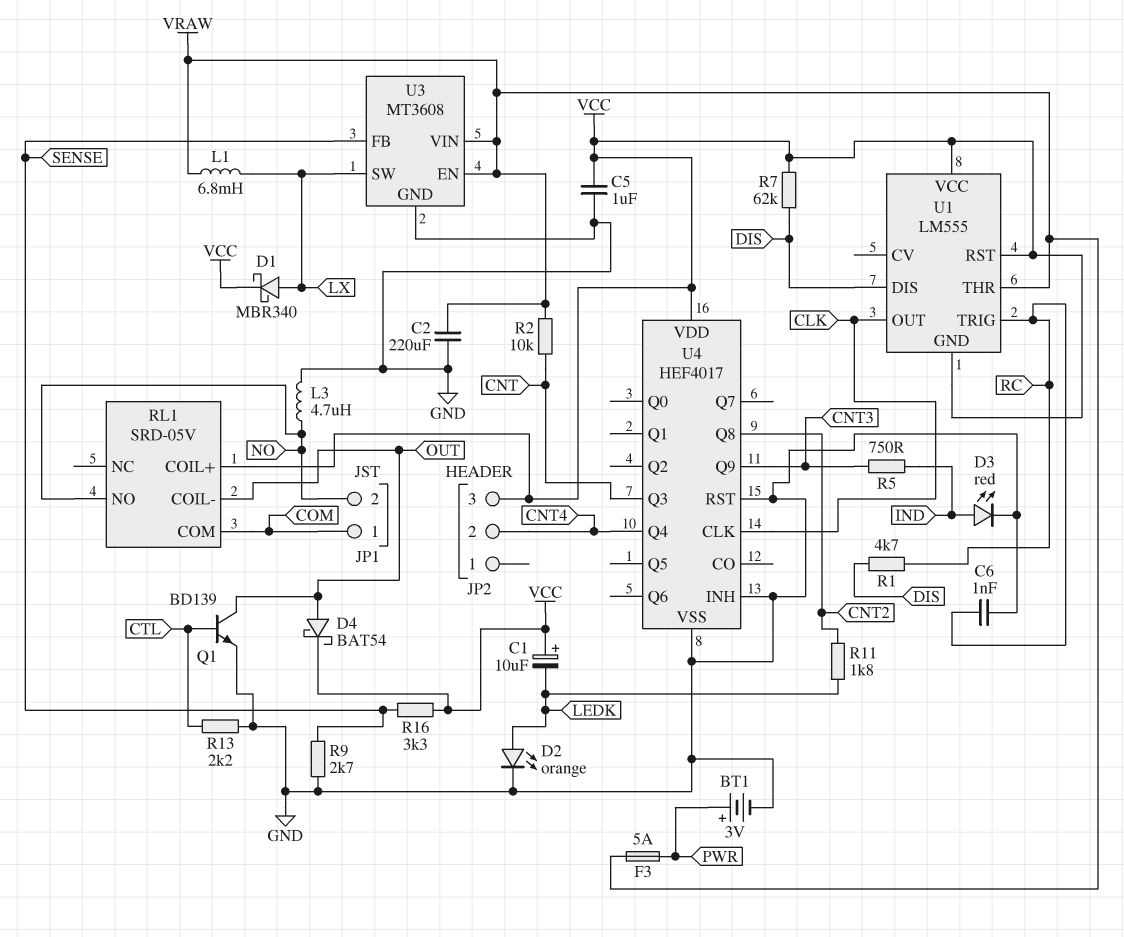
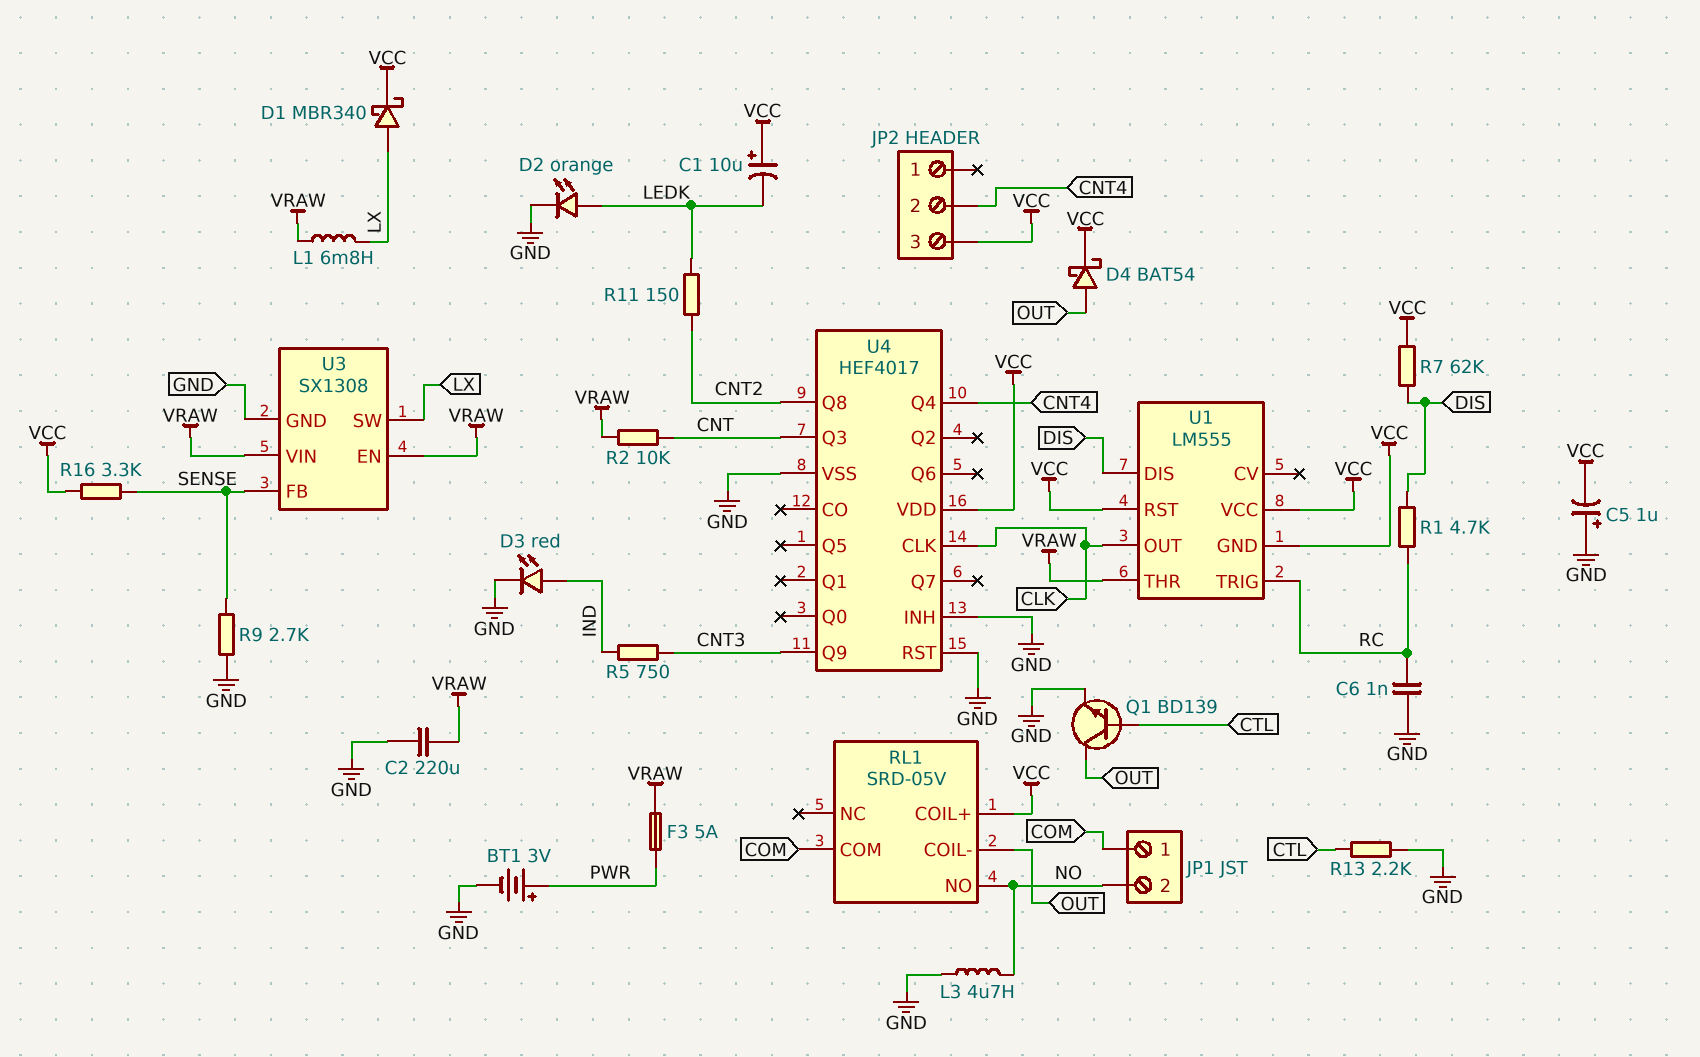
C5: 1uF (GND, VCC) -> 1uF (plus GND, minus VCC)
R11: 1.8k (CNT2, LEDK) -> 150 (CNT2, LEDK)
U3: MT3608 -> SX1308

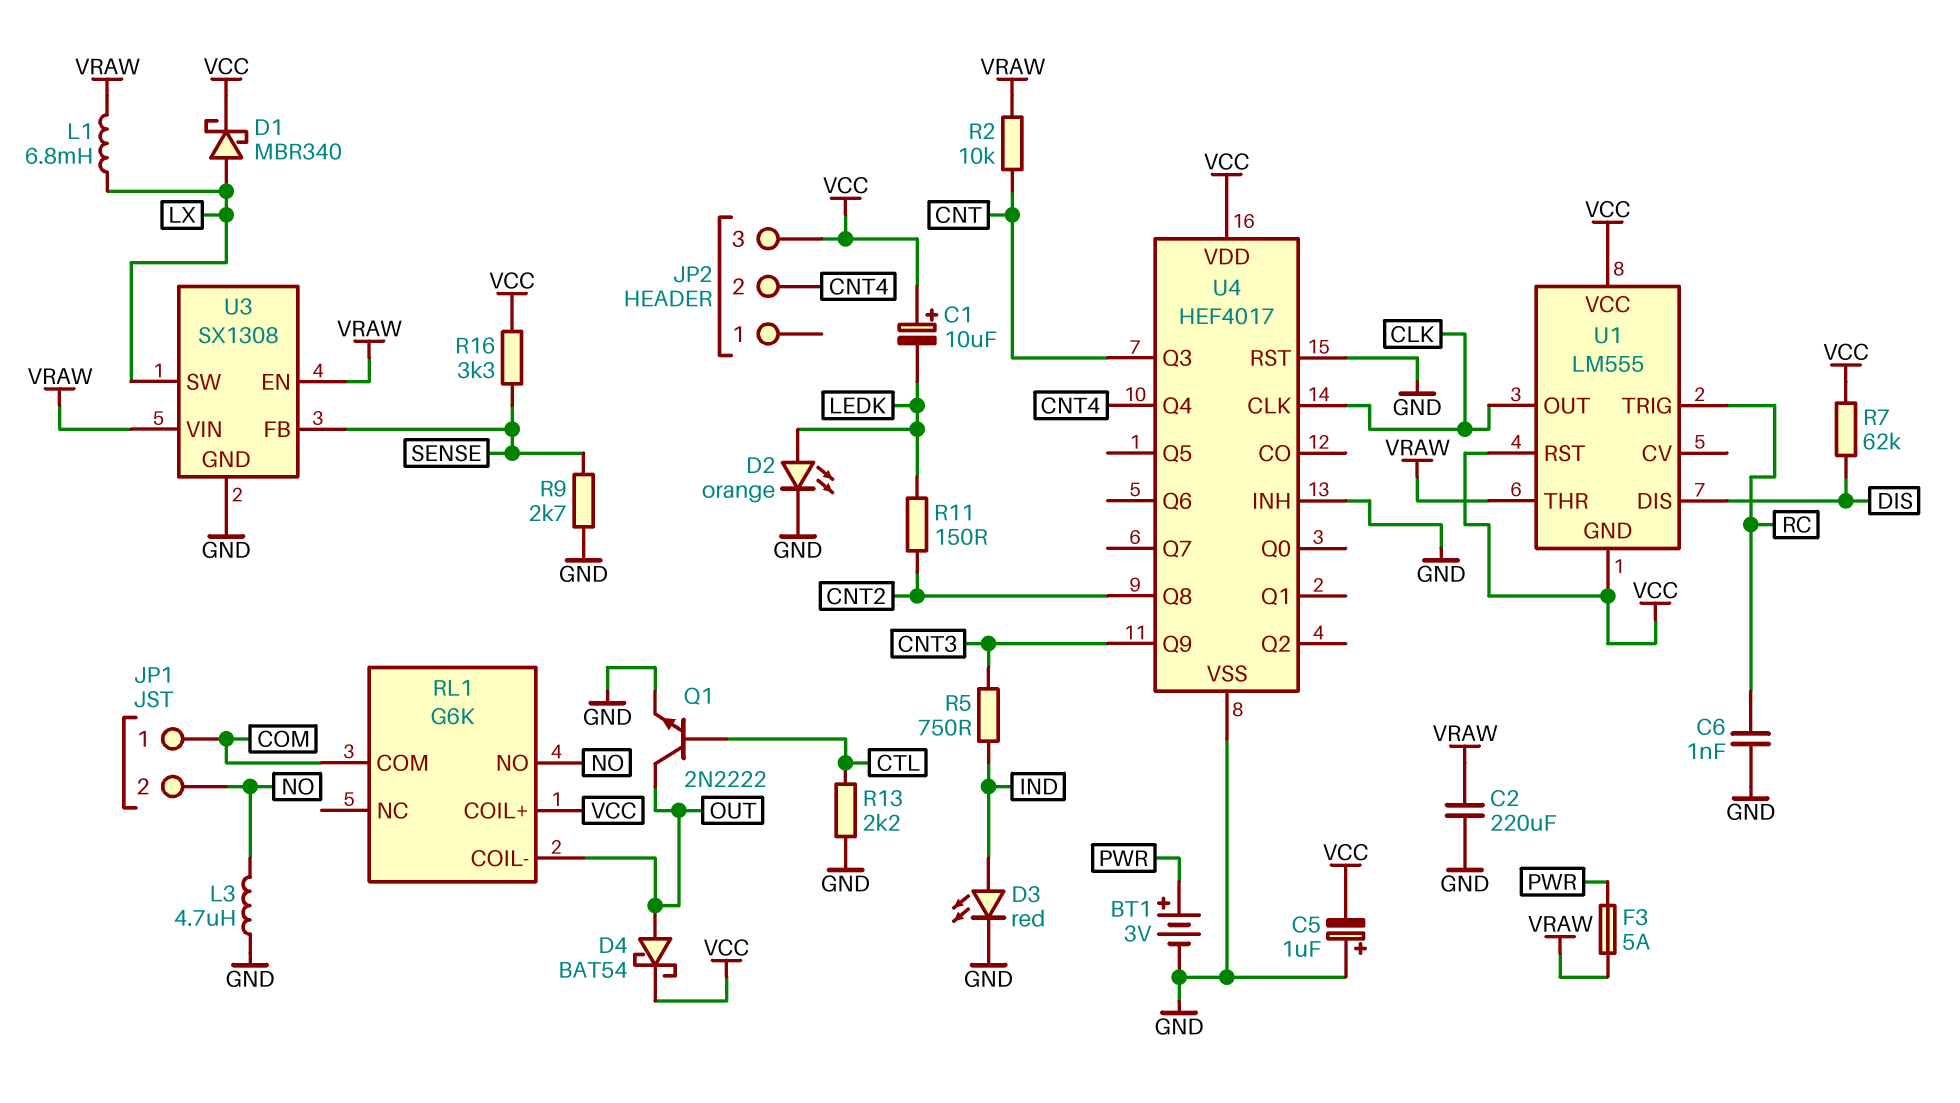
Q1: NPN BD139 (B CTL, C OUT, E GND) -> NPN 2N2222 (B CTL, C OUT, E GND)
R1: 4.7k (DIS, RC) -> none
RL1: SRD-05V -> G6K

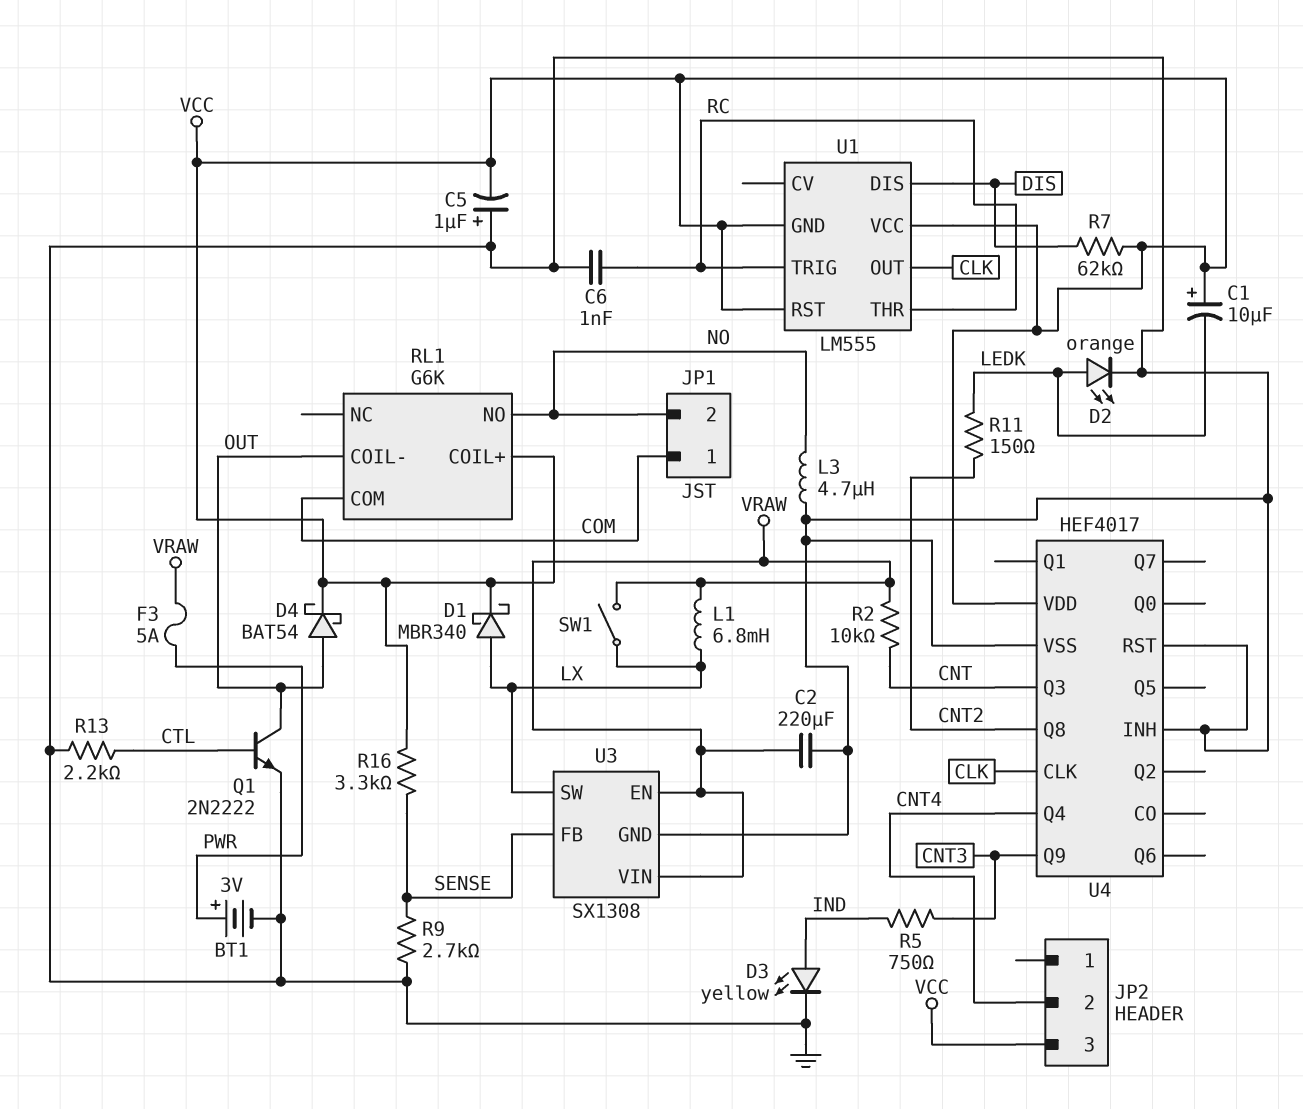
D3: LED red (A IND, K GND) -> LED yellow (A IND, K GND)
SW1: none -> switch (LX, VRAW)
U1 pin THR: VRAW -> RC

